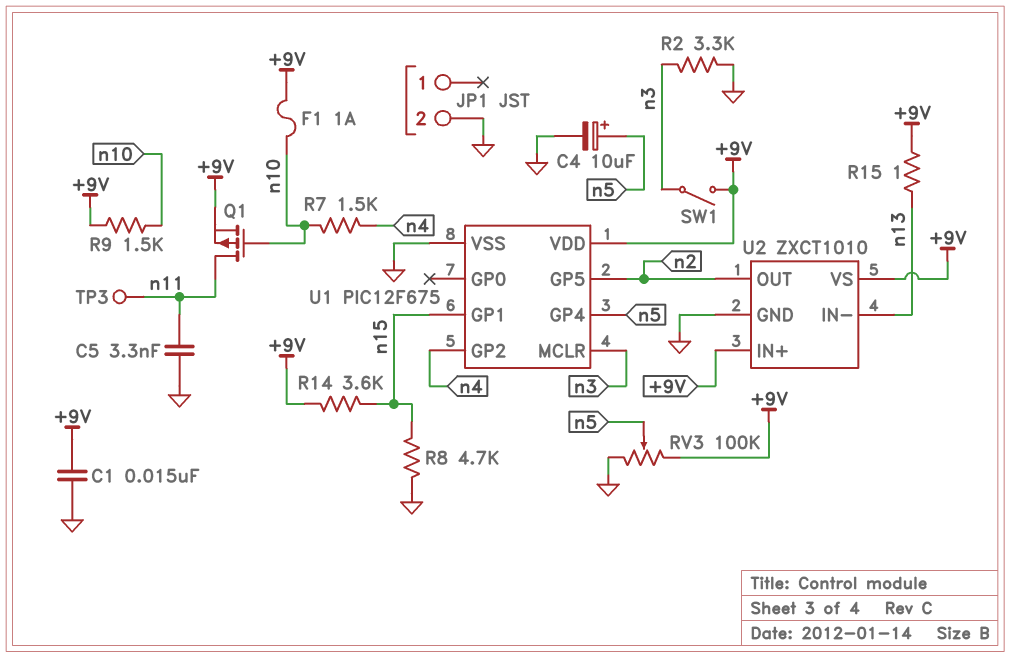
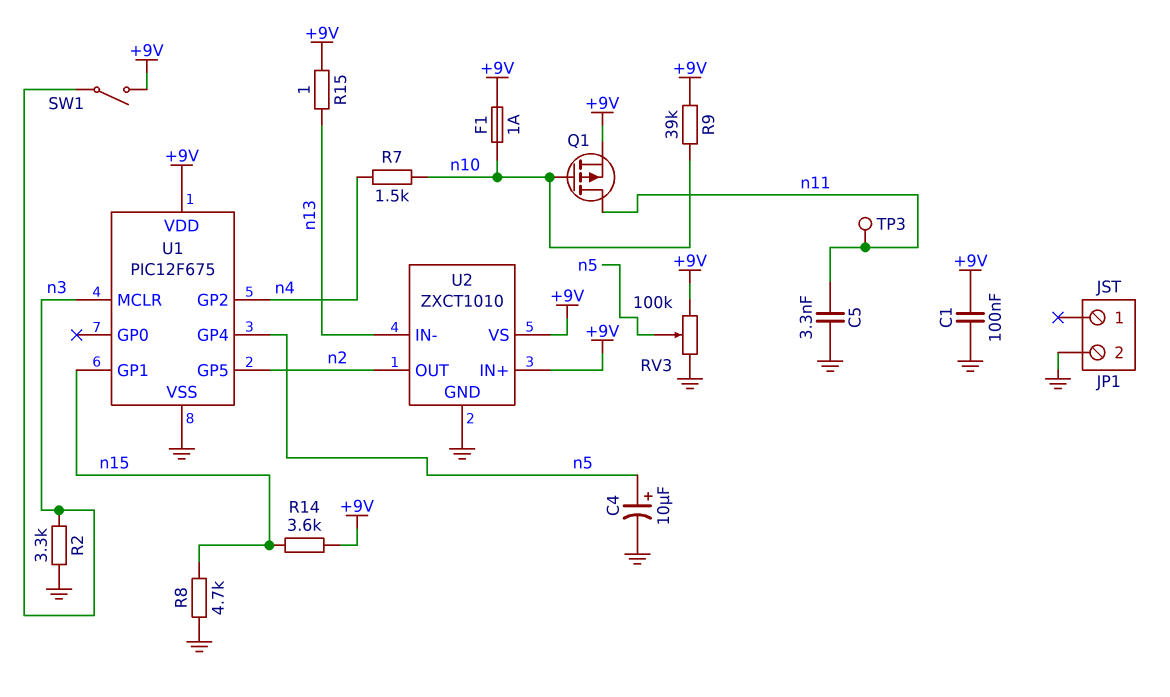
C1: 15nF (+9V, GND) -> 100nF (+9V, GND)
R9: 1.5k (+9V, n10) -> 39k (+9V, n10)

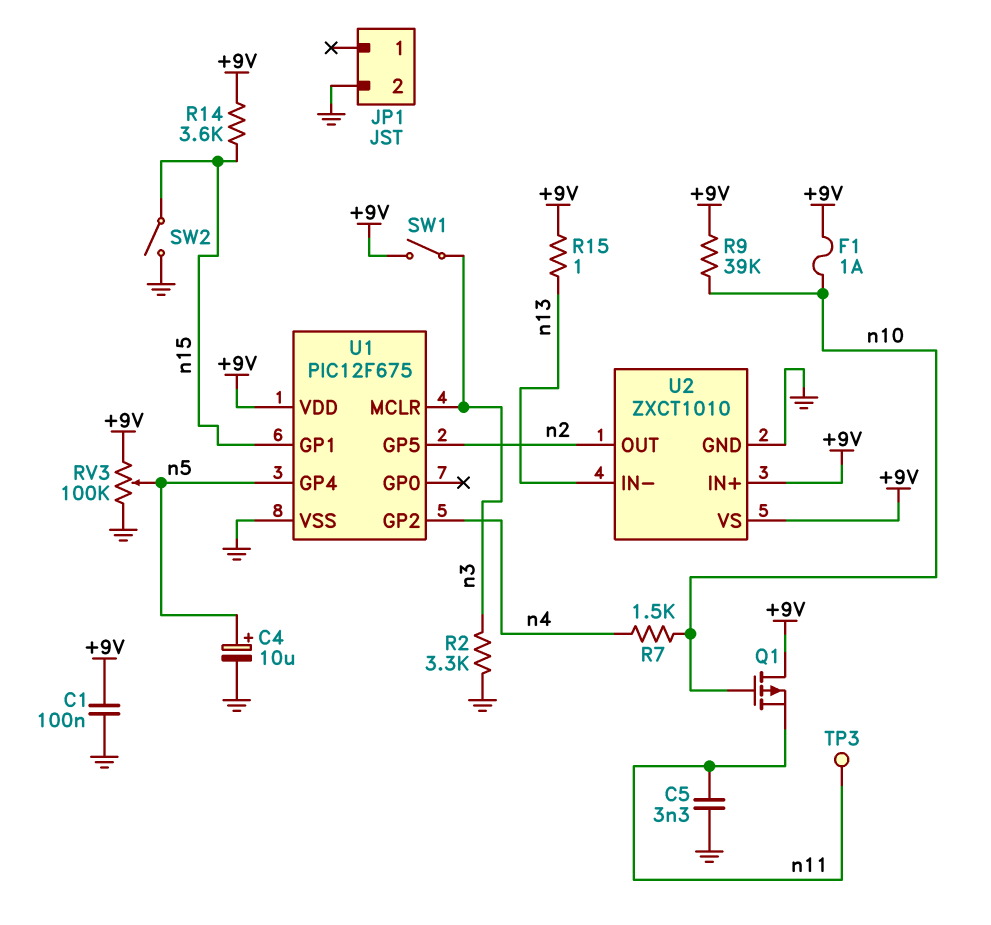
Q1: PMOS (G n10, D n11, S +9V) -> PMOS (G n10, D +9V, S n11)
R8: 4.7k (GND, n15) -> none
SW2: none -> switch (GND, n15)

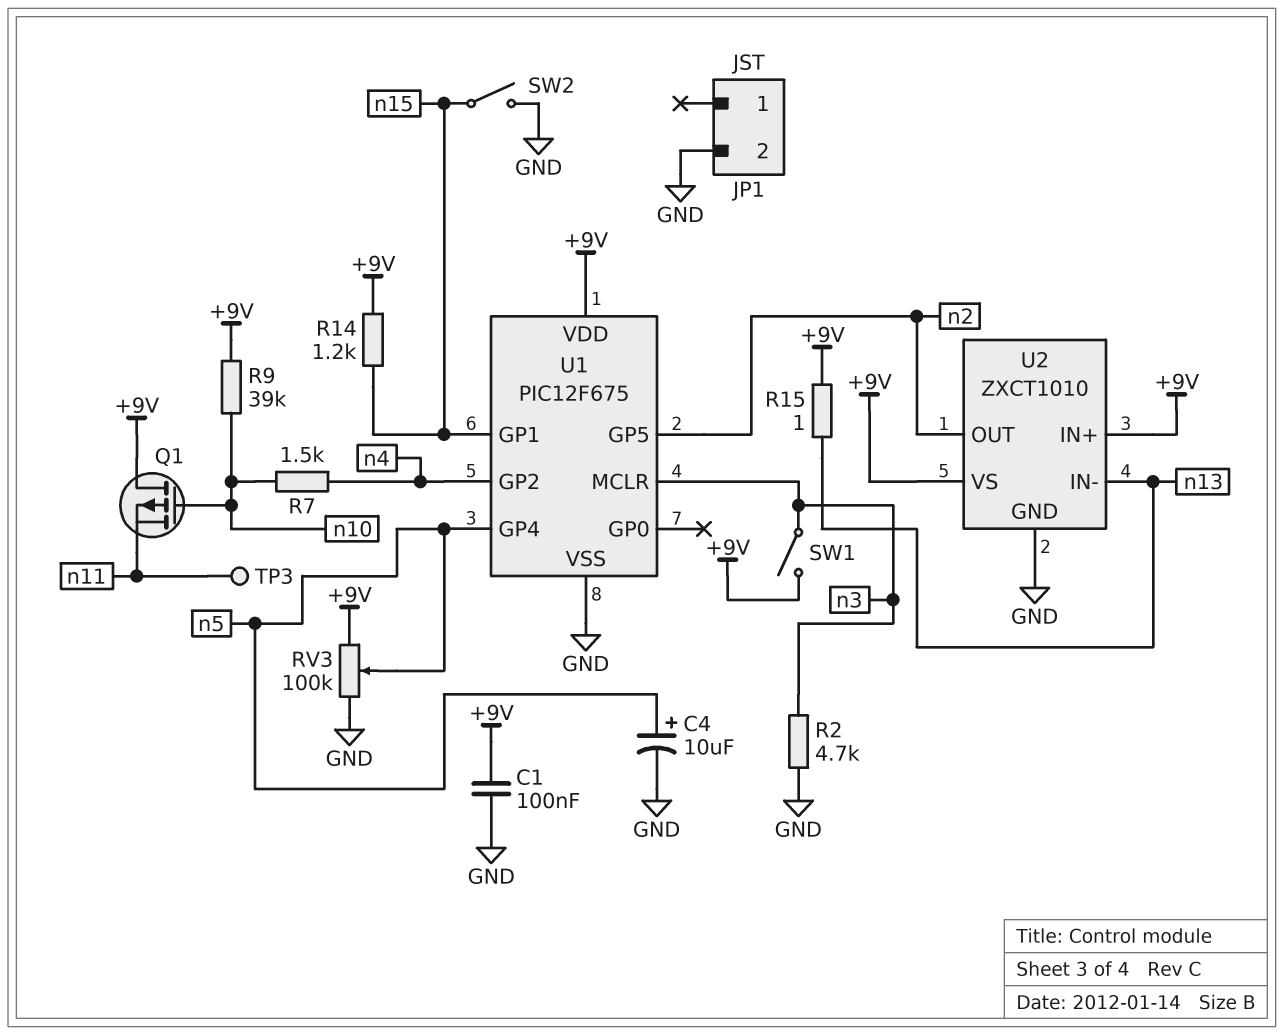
C5: 3.3nF (GND, n11) -> none
F1: 1A (+9V, n10) -> none
R2: 3.3k (GND, n3) -> 4.7k (GND, n3)
R14: 3.6k (+9V, n15) -> 1.2k (+9V, n15)

